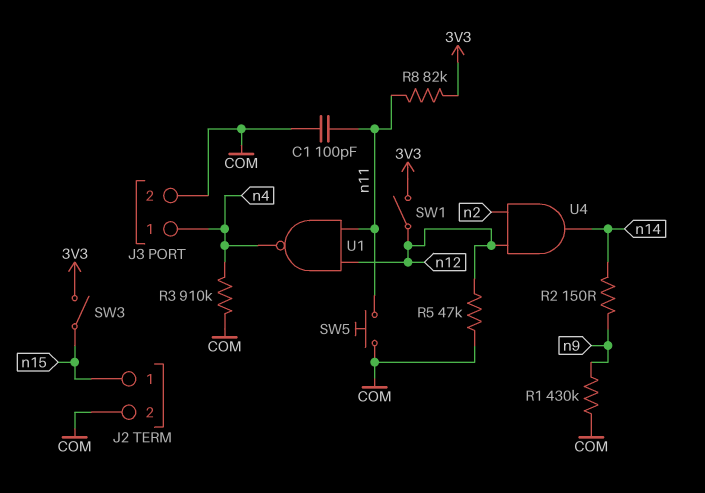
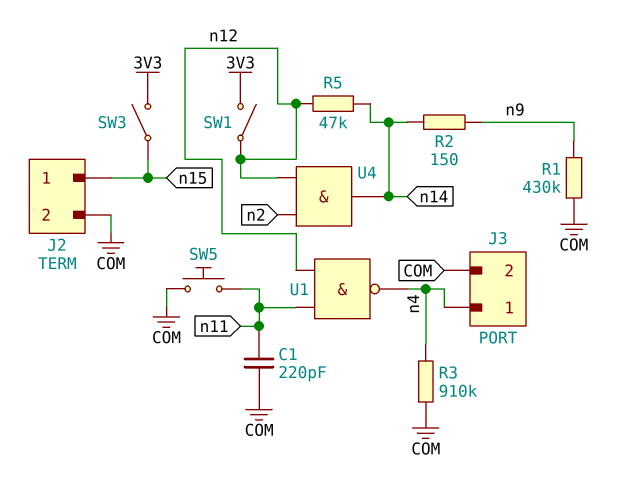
C1: 100pF (COM, n11) -> 220pF (COM, n11)
R5: 47k (COM, n12) -> 47k (n12, n14)
R8: 82k (3V3, n11) -> none

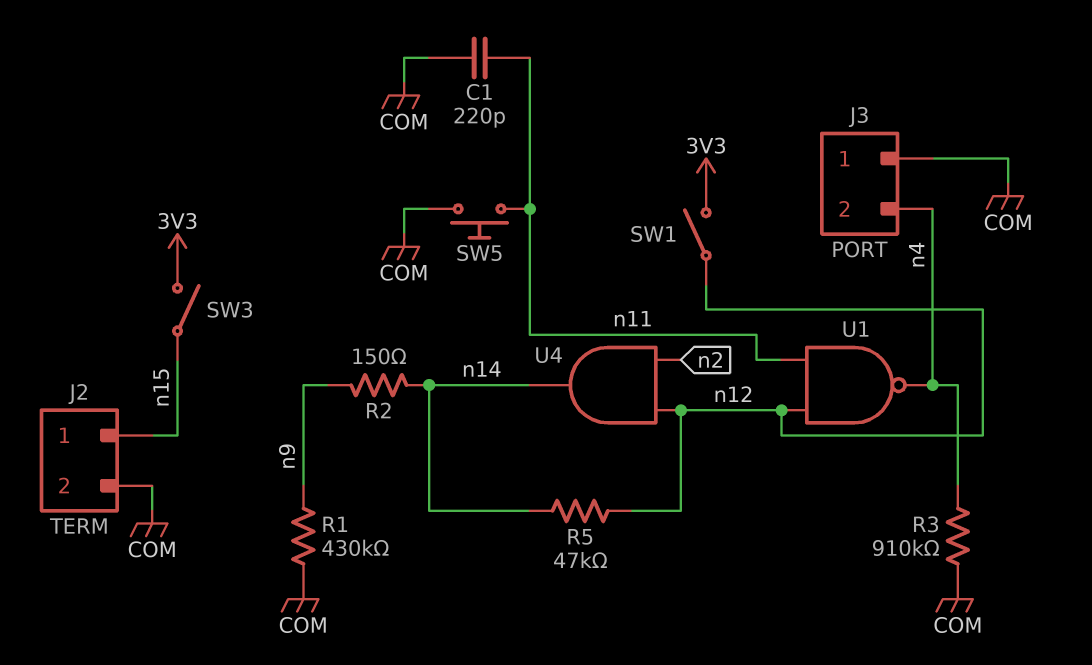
J3 pin 1: n4 -> COM
J3 pin 2: COM -> n4

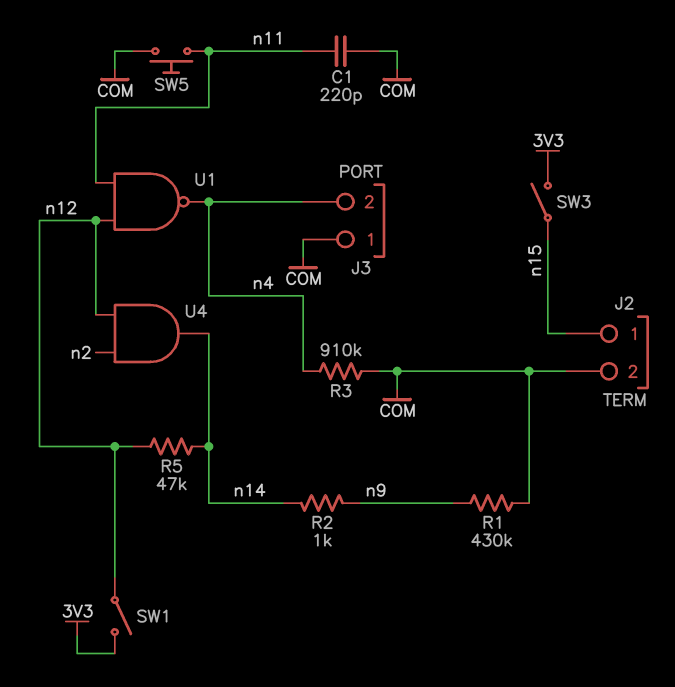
R2: 150 (n9, n14) -> 1k (n9, n14)

